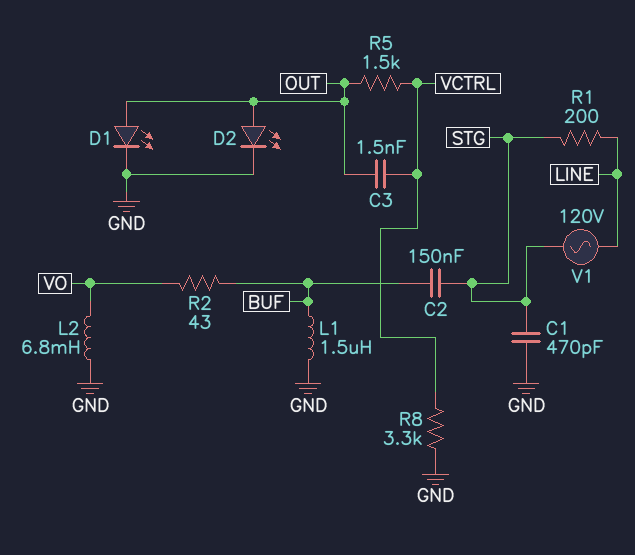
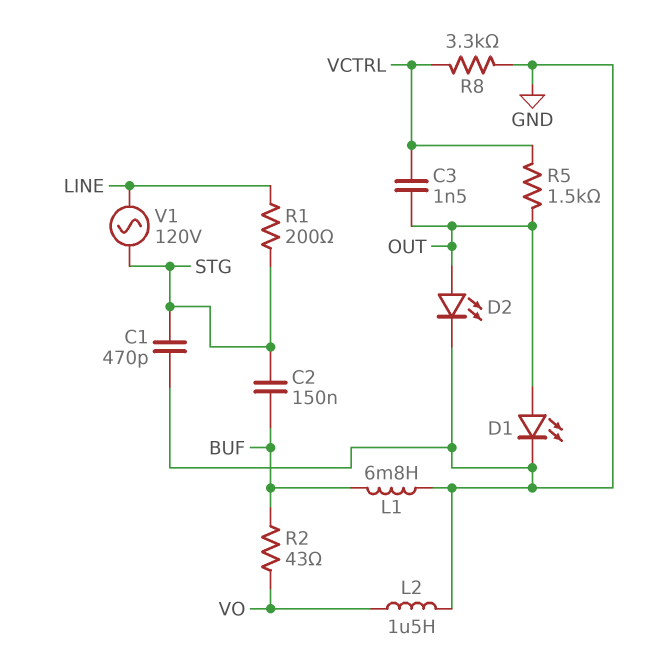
L1: 1.5uH (BUF, GND) -> 6.8mH (BUF, GND)
L2: 6.8mH (GND, VO) -> 1.5uH (GND, VO)

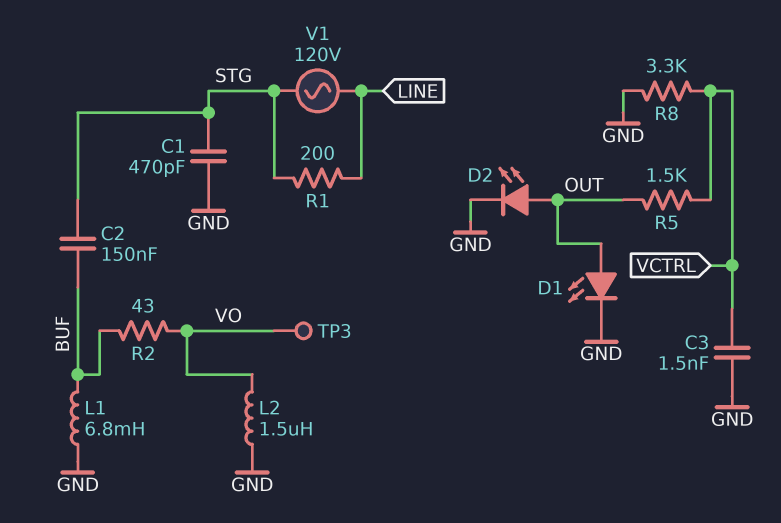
C3: 1.5nF (OUT, VCTRL) -> 1.5nF (GND, VCTRL)
TP3: none -> test point (VO)

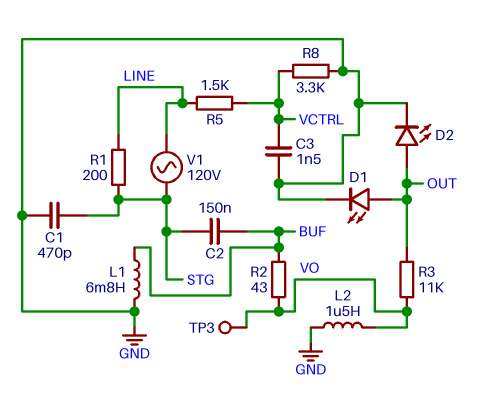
R3: none -> 11k (OUT, VO)
R5: 1.5k (OUT, VCTRL) -> 1.5k (LINE, VCTRL)

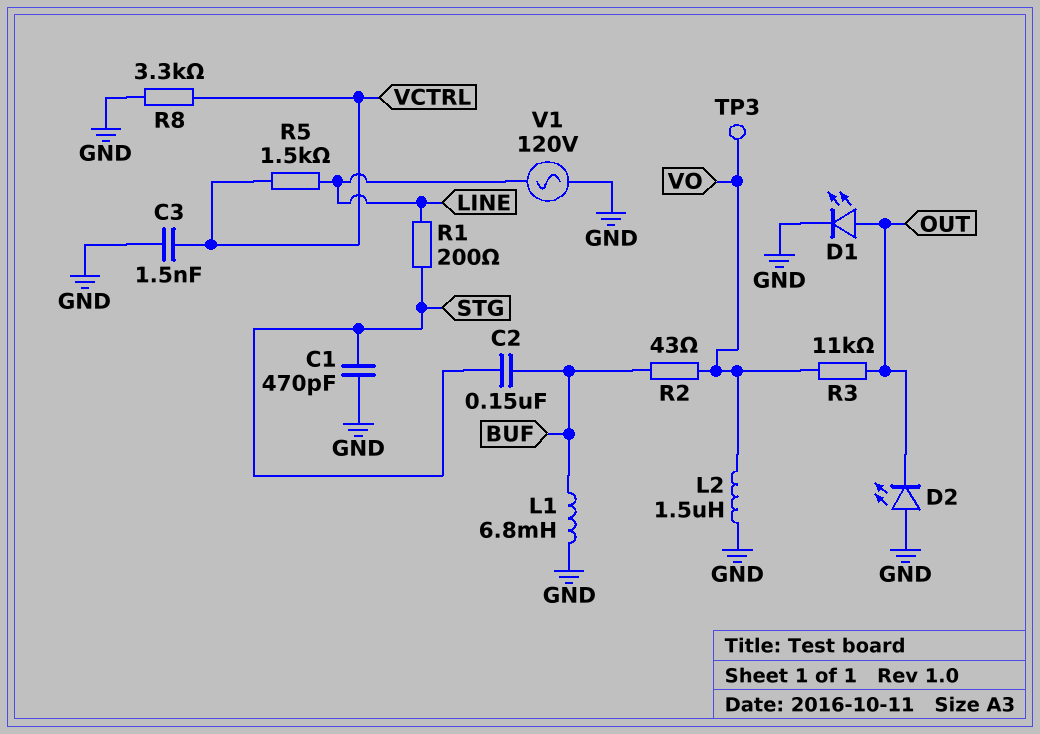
D2: LED (A OUT, K GND) -> LED (A GND, K OUT)
V1: AC 120V (LINE, STG) -> AC 120V (GND, LINE)

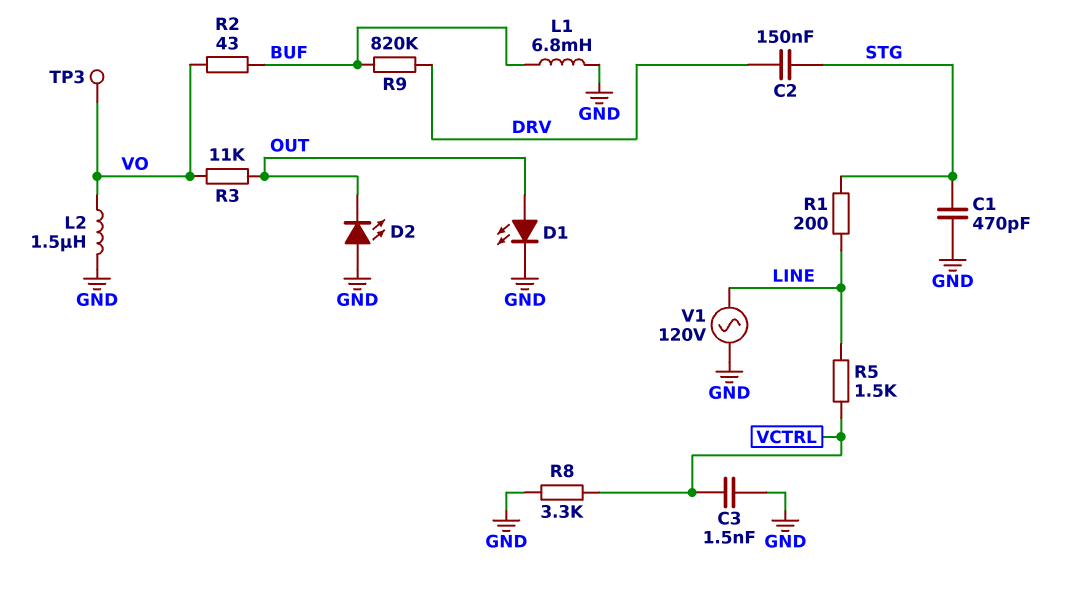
C2: 150nF (BUF, STG) -> 150nF (DRV, STG)
R9: none -> 820k (BUF, DRV)

